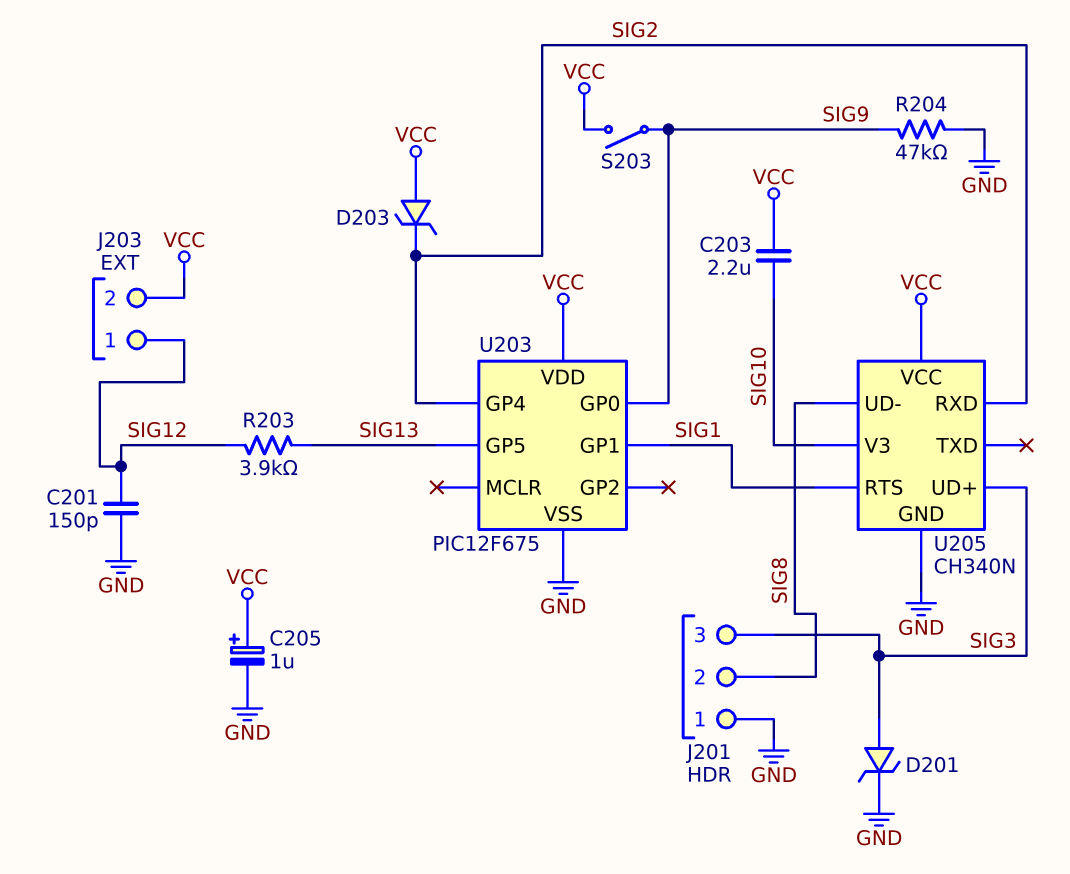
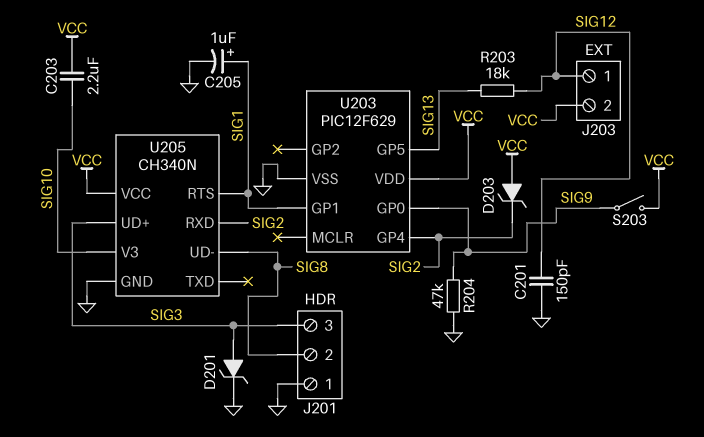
C205: 1uF (plus VCC, minus GND) -> 1uF (plus SIG1, minus GND)
R203: 3.9k (SIG12, SIG13) -> 18k (SIG12, SIG13)
U203: PIC12F675 -> PIC12F629

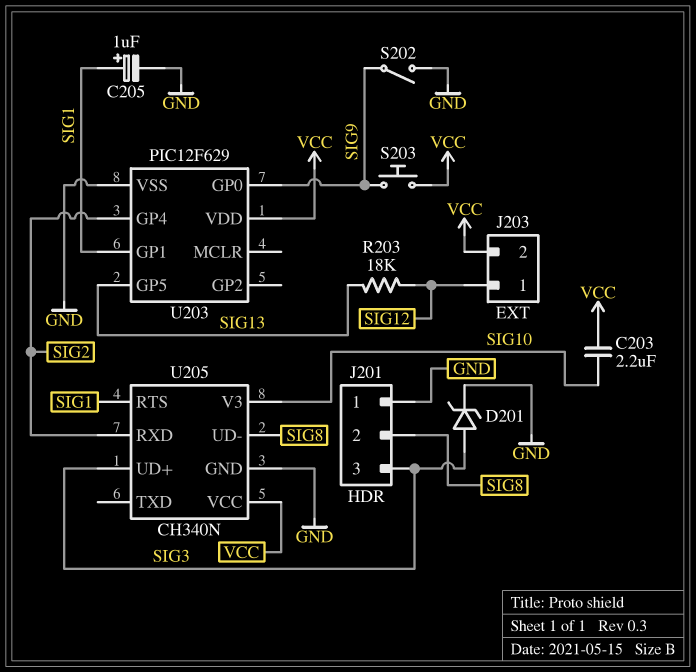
C201: 150pF (GND, SIG12) -> none
D203: zener (A VCC, K SIG2) -> none
R204: 47k (GND, SIG9) -> none
S202: none -> switch (GND, SIG9)
S203: switch (SIG9, VCC) -> button (SIG9, VCC)

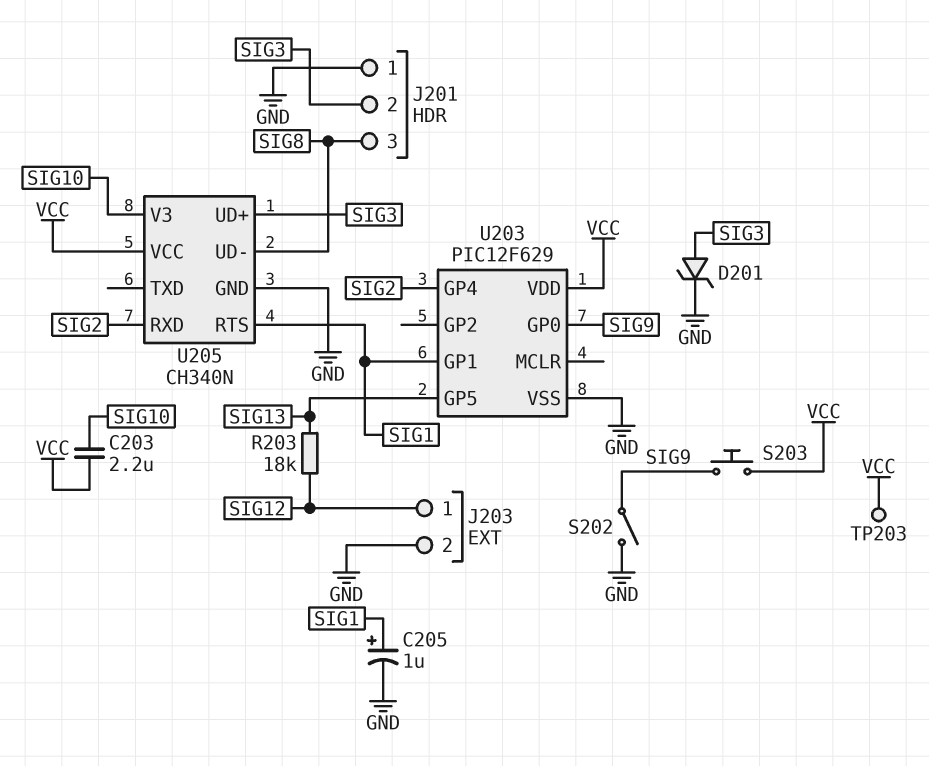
J201 pin 2: SIG8 -> SIG3
J201 pin 3: SIG3 -> SIG8
J203 pin 2: VCC -> GND
TP203: none -> test point (VCC)

